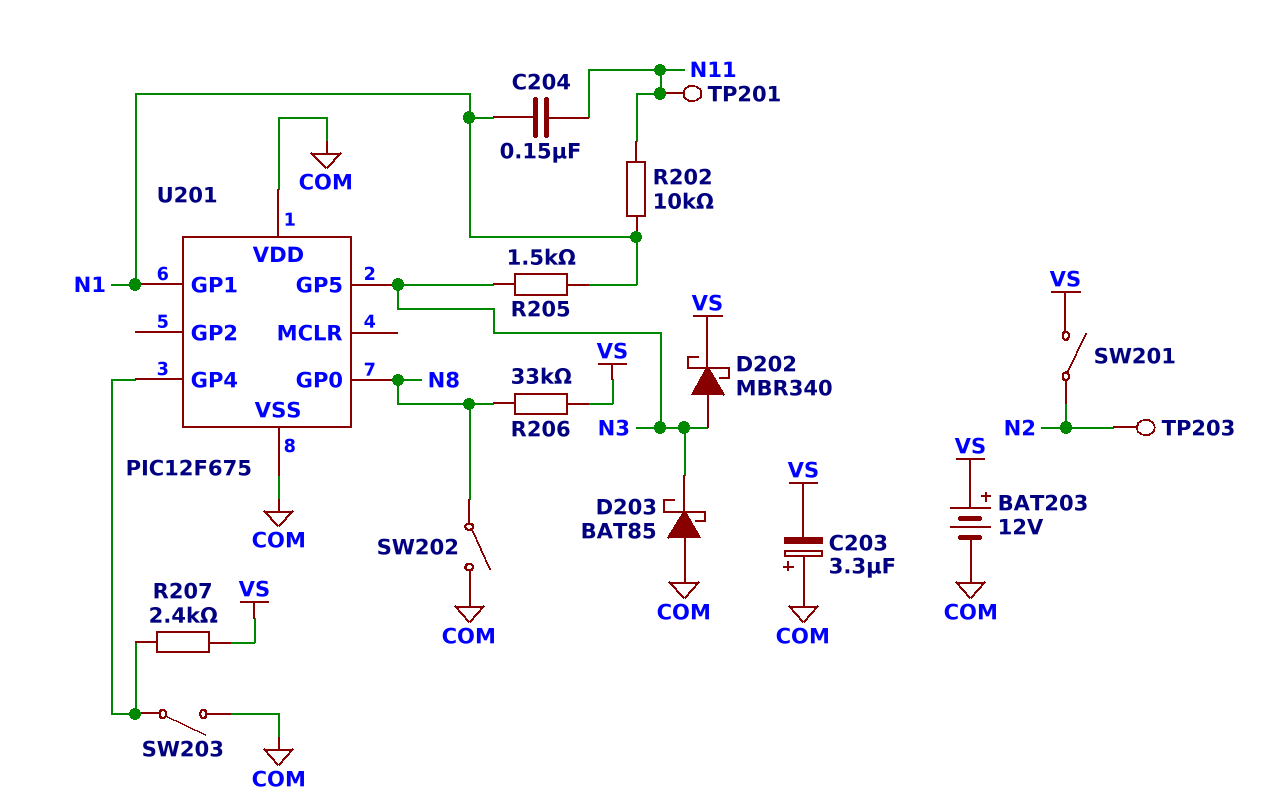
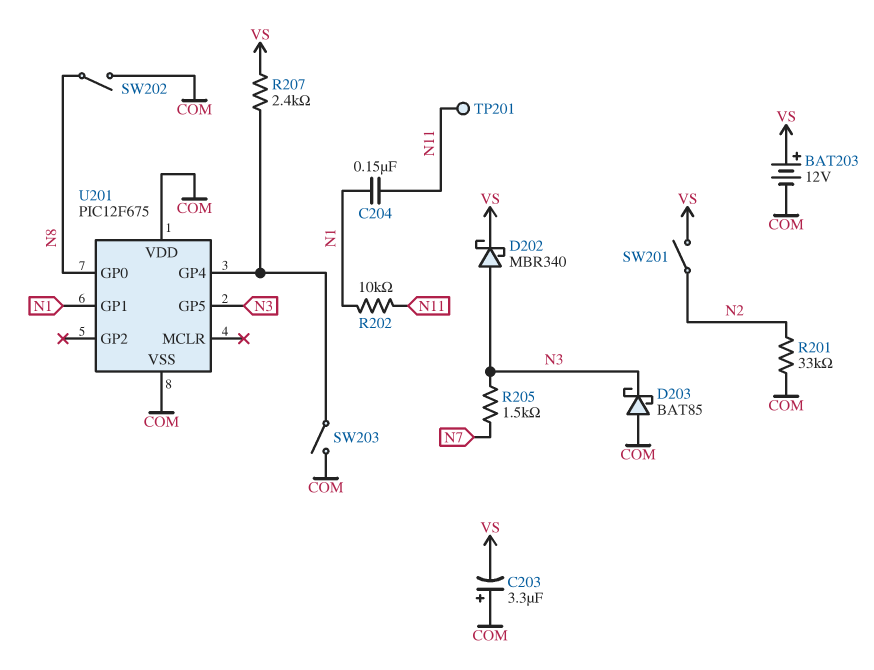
R201: none -> 33k (COM, N2)
R205: 1.5k (N1, N3) -> 1.5k (N3, N7)
R206: 33k (N8, VS) -> none
TP203: test point (N2) -> none

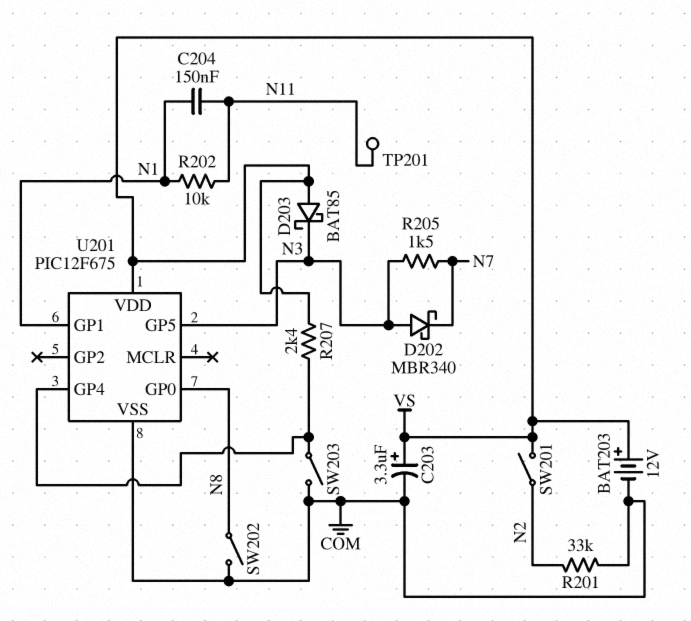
C203: 3.3uF (plus COM, minus VS) -> 3.3uF (plus VS, minus COM)
D202: schottky MBR340 (A N3, K VS) -> schottky MBR340 (A N3, K N7)
D203: schottky BAT85 (A COM, K N3) -> schottky BAT85 (A VS, K N3)
U201 pin VDD: COM -> VS

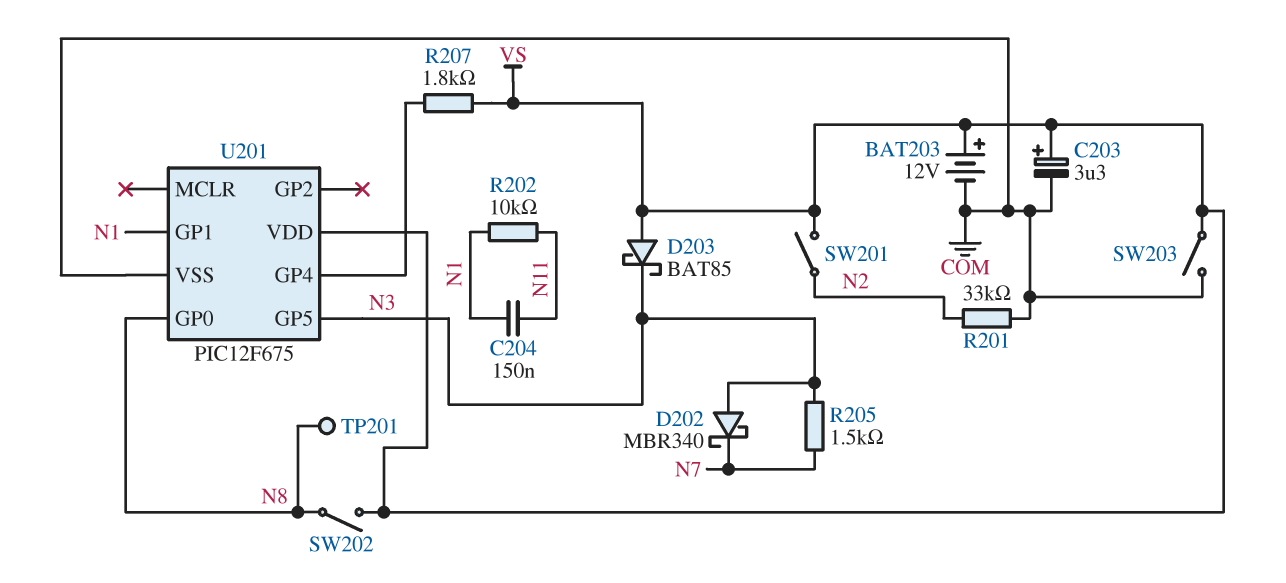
R207: 2.4k (U201/GP4, VS) -> 1.8k (U201/GP4, VS)
SW202: switch (COM, N8) -> switch (N8, VS)
SW203: switch (COM, U201/GP4) -> switch (COM, VS)
TP201: test point (N11) -> test point (N8)

